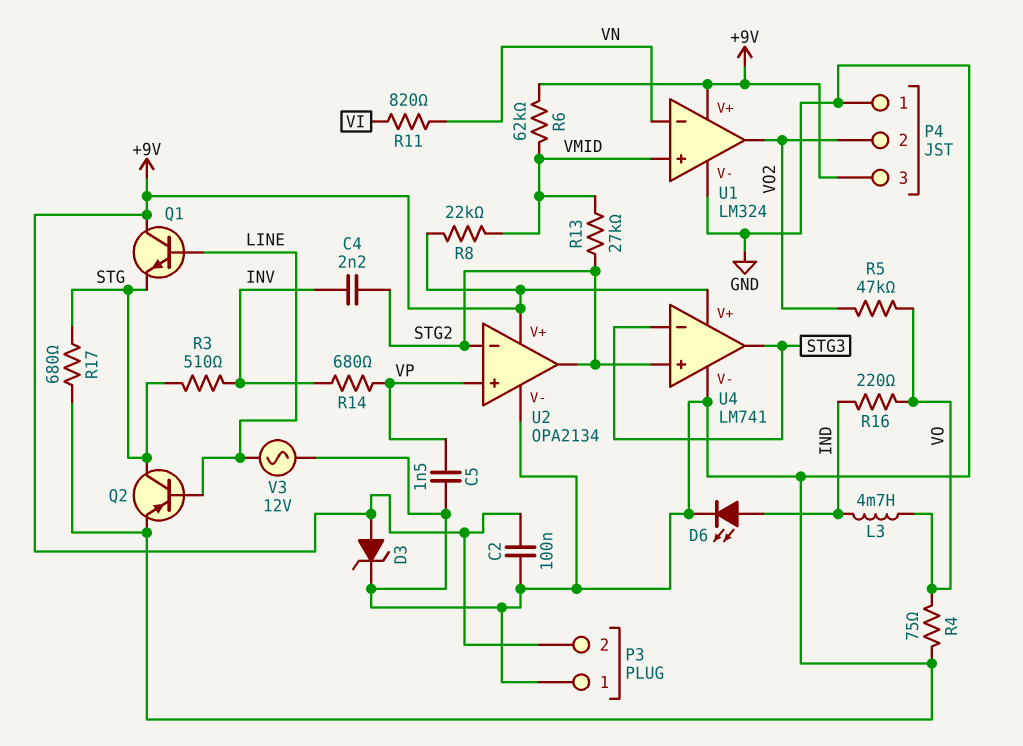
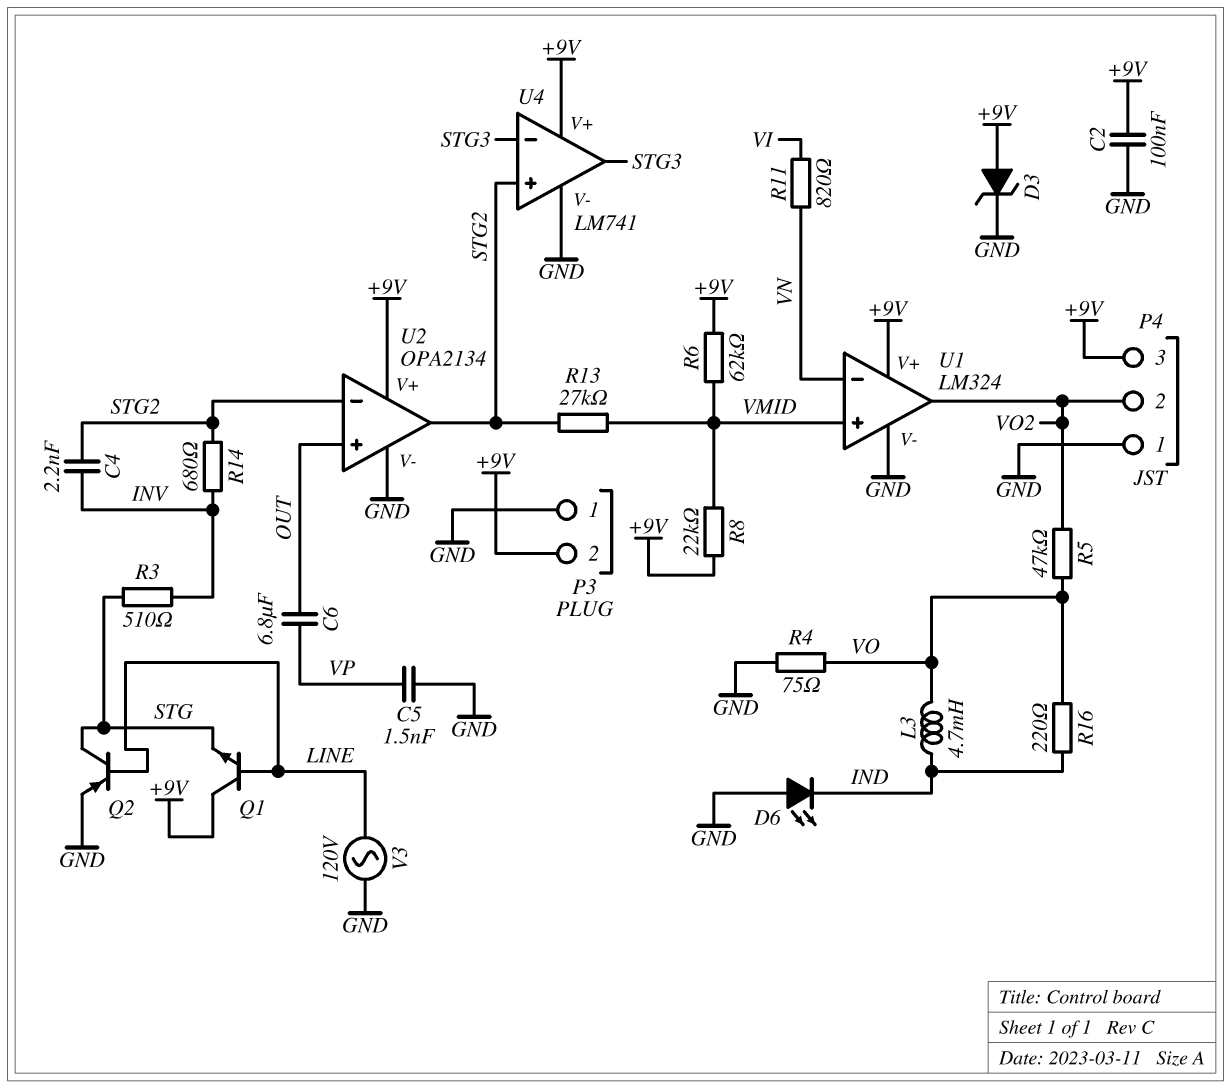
C6: none -> 6.8uF (OUT, VP)
D6: LED (A IND, K GND) -> LED (A GND, K IND)
R14: 680 (INV, VP) -> 680 (INV, STG2)
R17: 680 (GND, STG) -> none
U2 pin in+: VP -> OUT
V3: AC 12V (GND, LINE) -> AC 120V (GND, LINE)

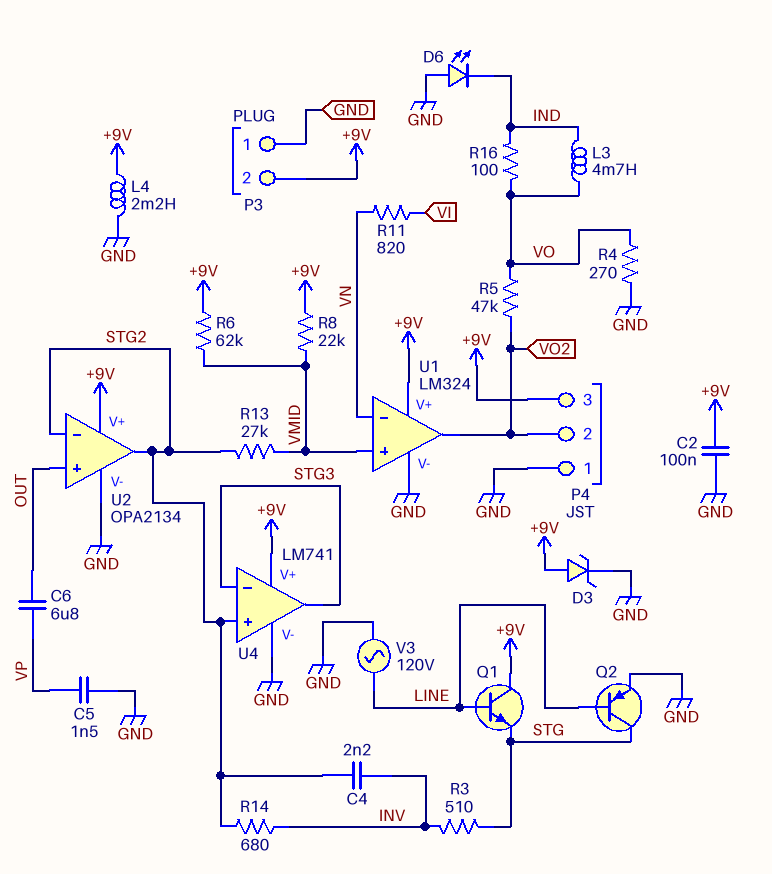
L4: none -> 2.2mH (+9V, GND)
R4: 75 (GND, VO) -> 270 (GND, VO)
R16: 220 (IND, VO) -> 100 (IND, VO)

